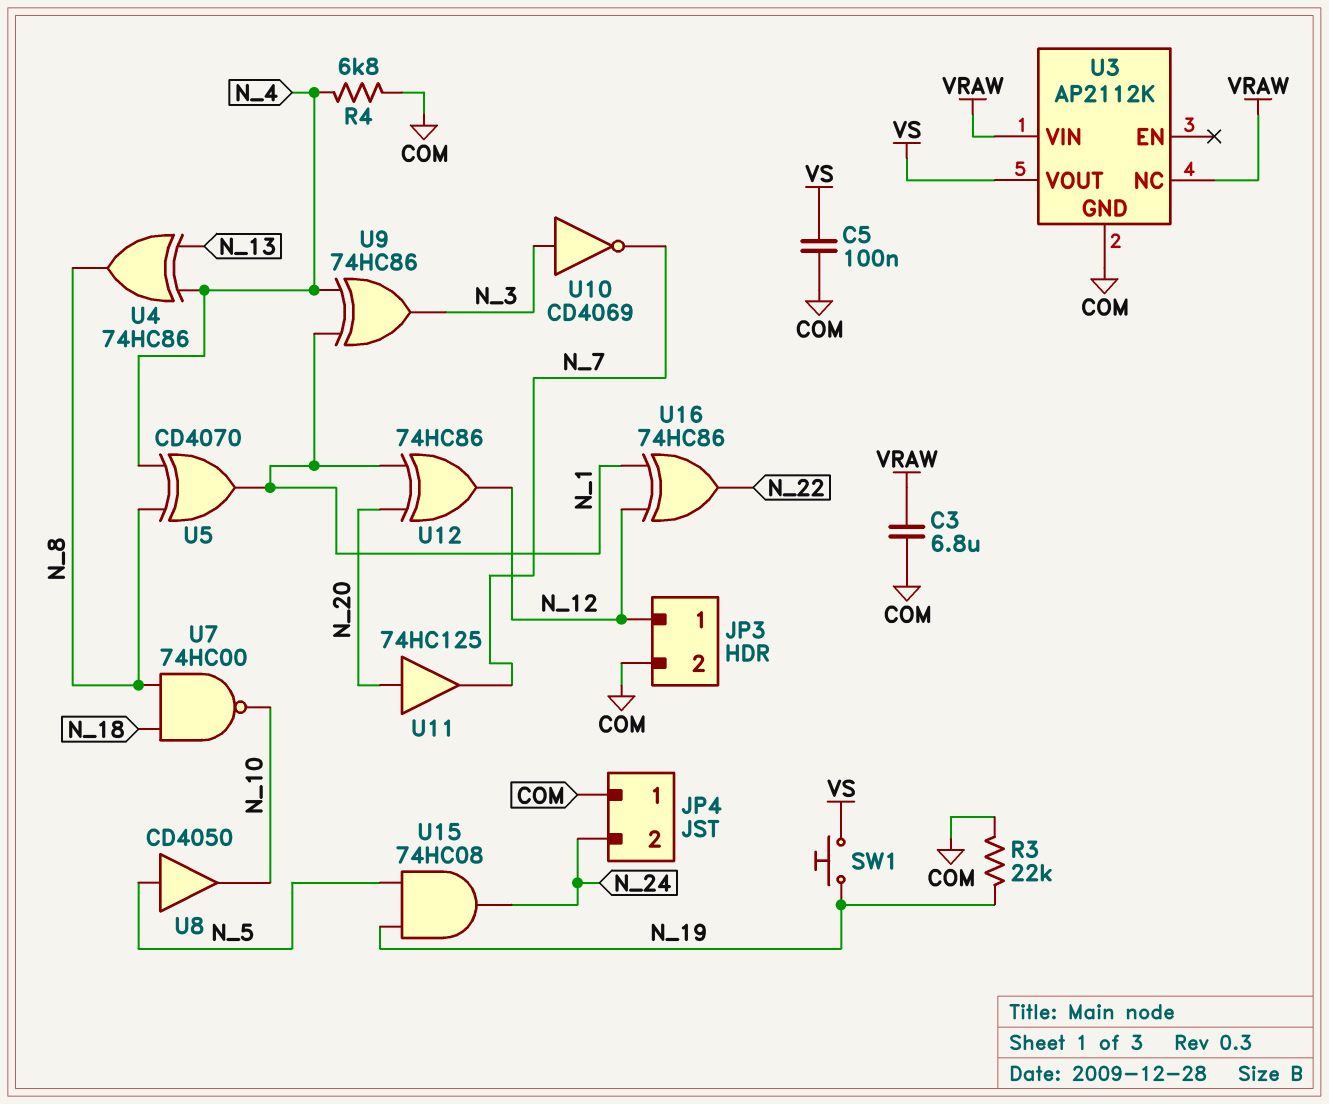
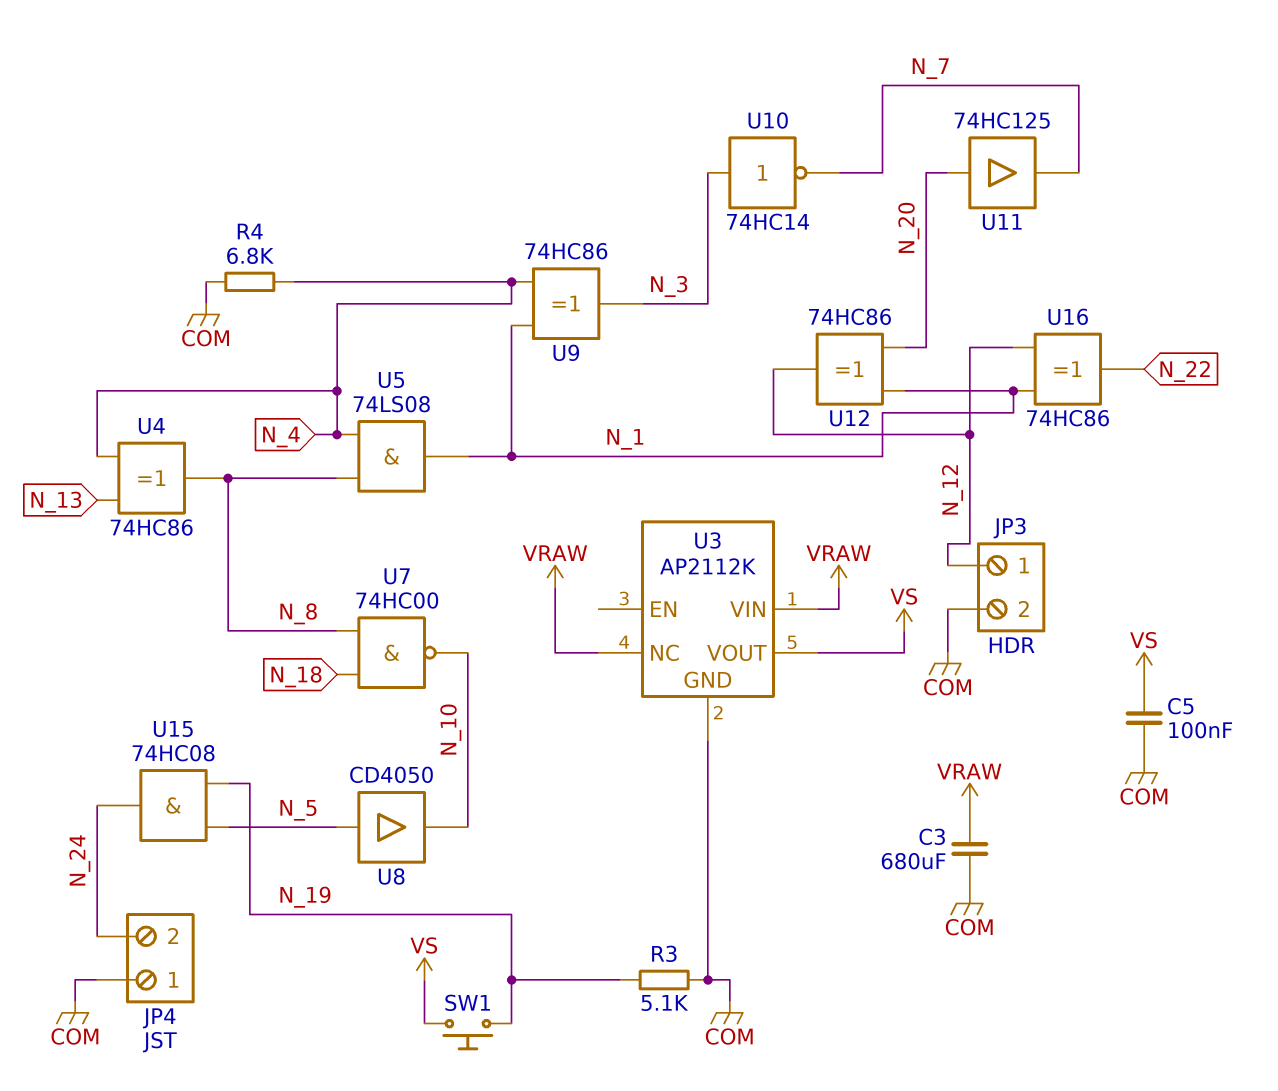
C3: 6.8uF (COM, VRAW) -> 680uF (COM, VRAW)
R3: 22k (COM, N_19) -> 5.1k (COM, N_19)
U5: XOR CD4070 (in N_4, in N_8, out N_1) -> AND 74LS08 (in N_4, in N_8, out N_1)
U10: NOT CD4069 (in N_3, out N_7) -> NOT 74HC14 (in N_3, out N_7)

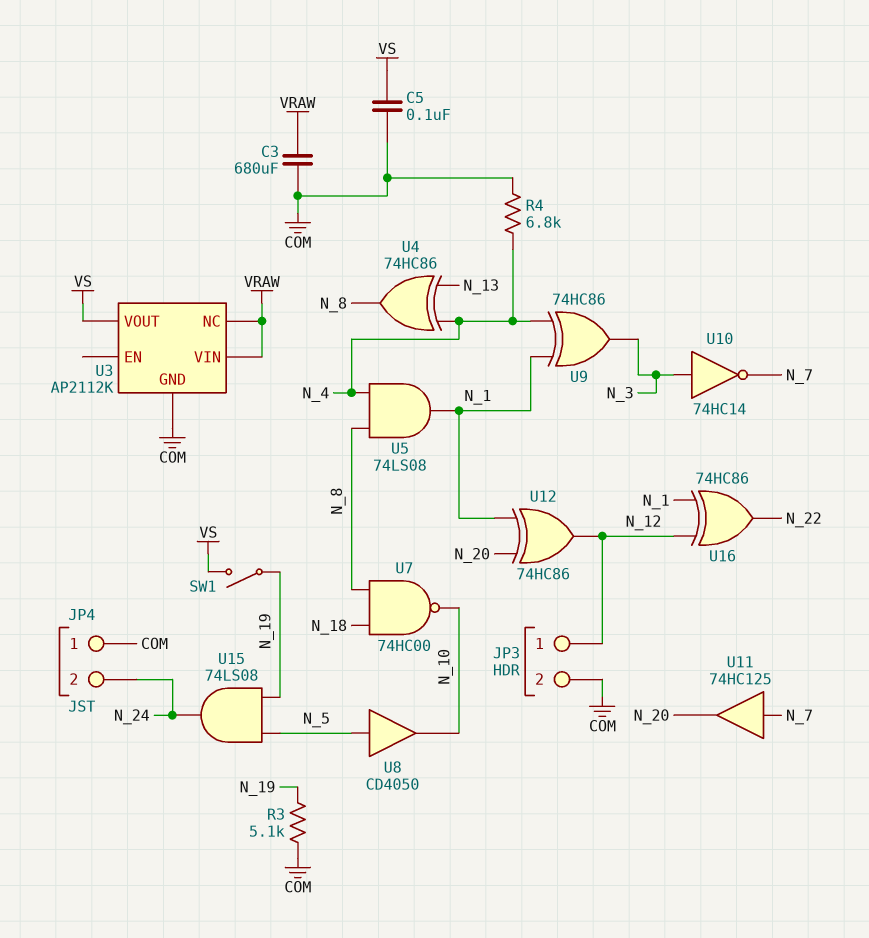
SW1: button (N_19, VS) -> switch (N_19, VS)
U11: buffer 74HC125 (in N_20, out N_7) -> buffer 74HC125 (in N_7, out N_20)
U15: AND 74HC08 (in N_5, in N_19, out N_24) -> AND 74LS08 (in N_5, in N_19, out N_24)

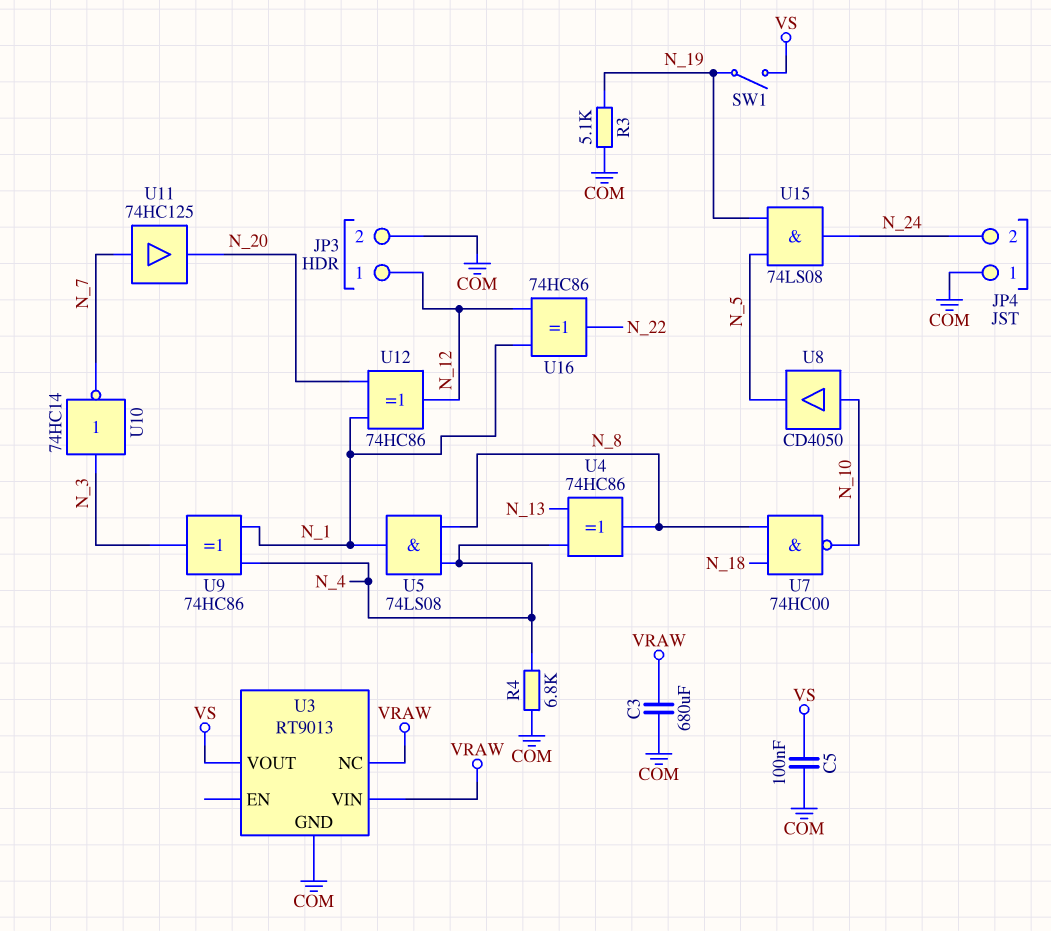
U3: AP2112K -> RT9013
U8: buffer CD4050 (in N_5, out N_10) -> buffer CD4050 (in N_10, out N_5)

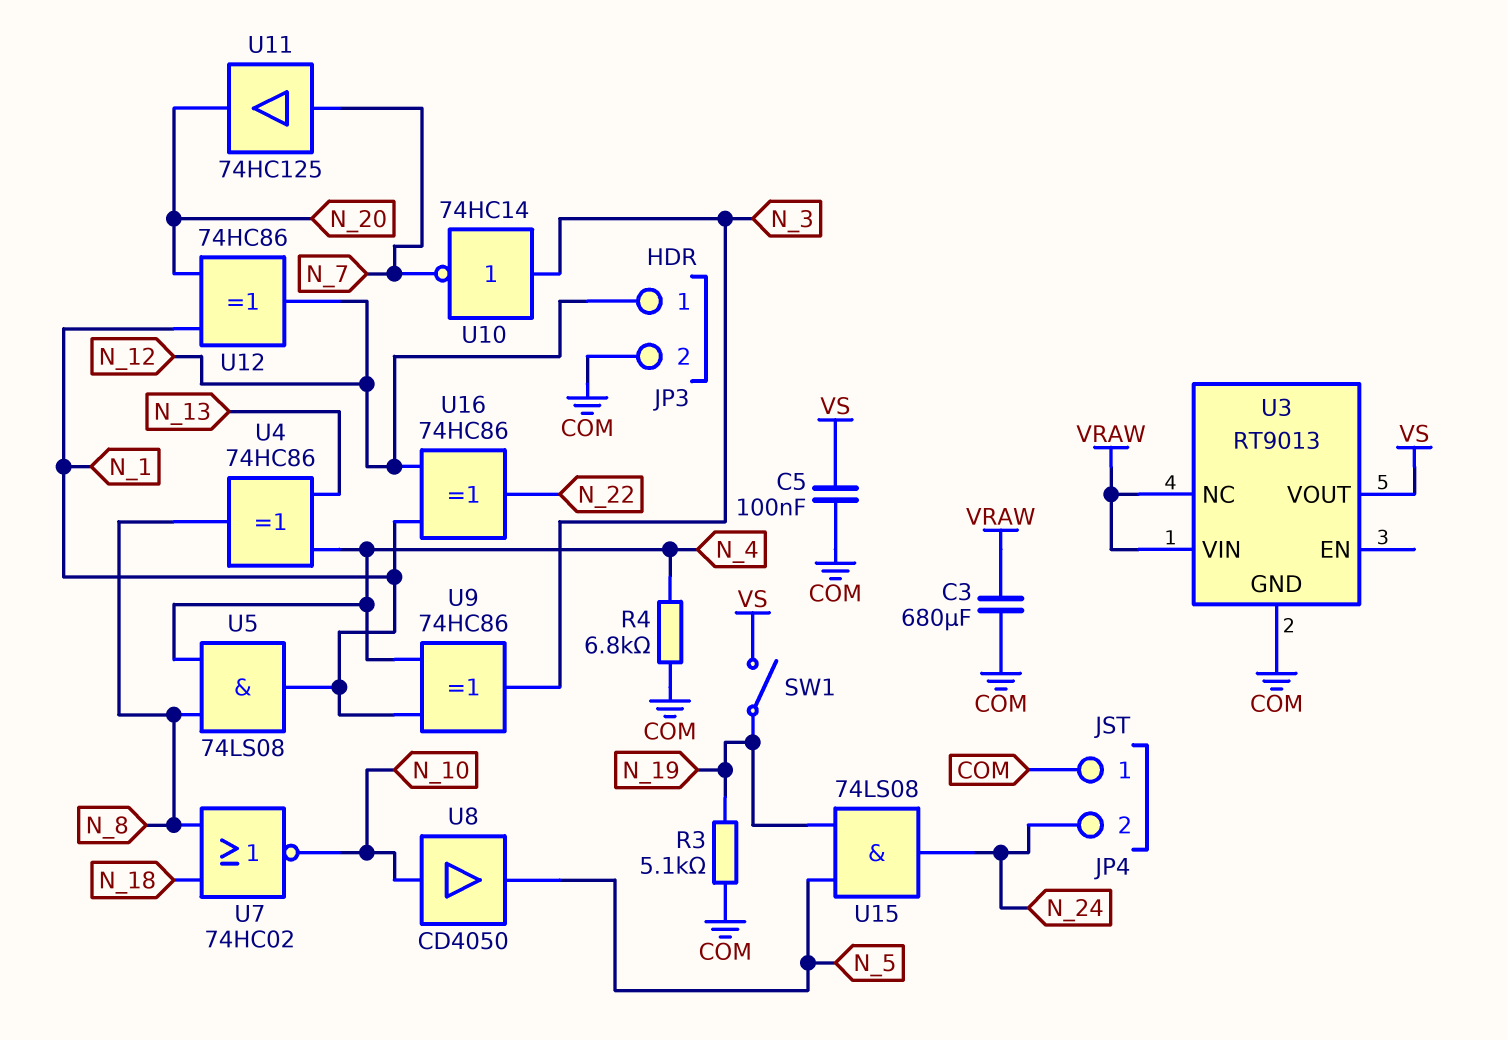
U7: NAND 74HC00 (in N_8, in N_18, out N_10) -> NOR 74HC02 (in N_8, in N_18, out N_10)

